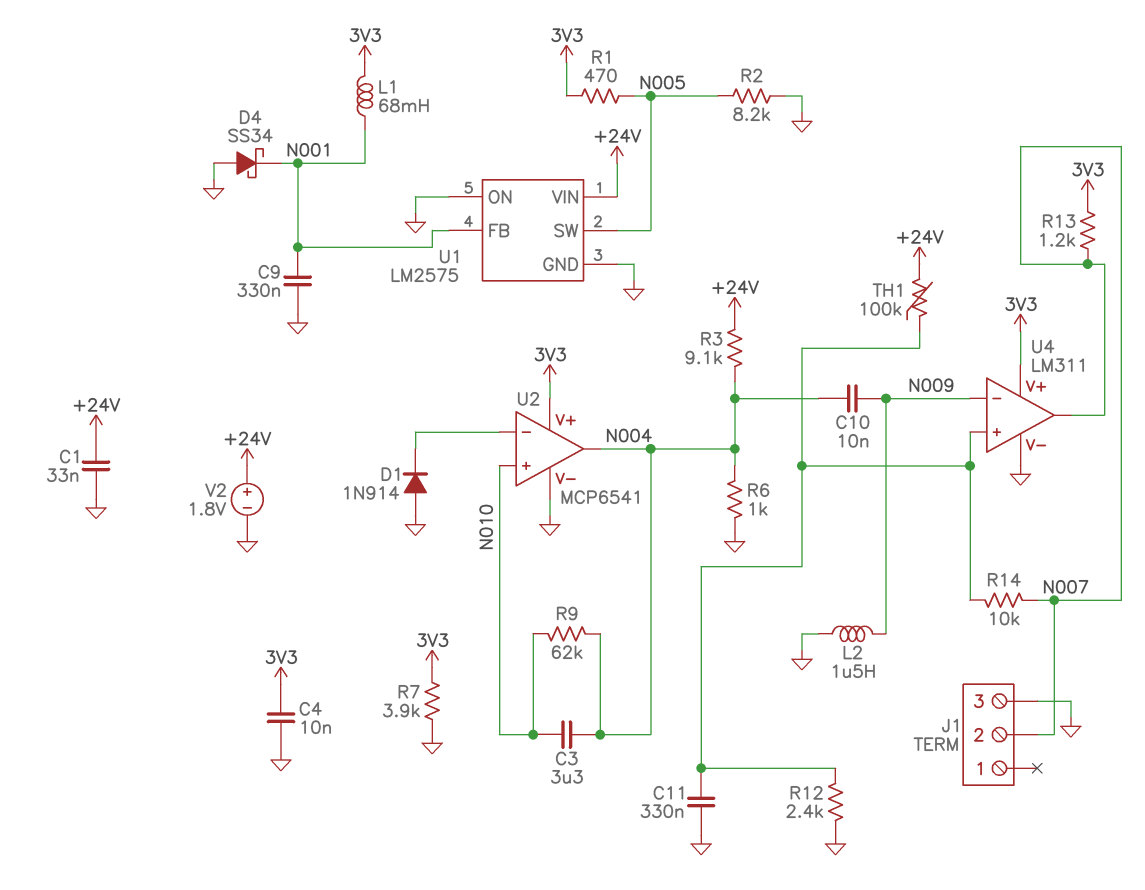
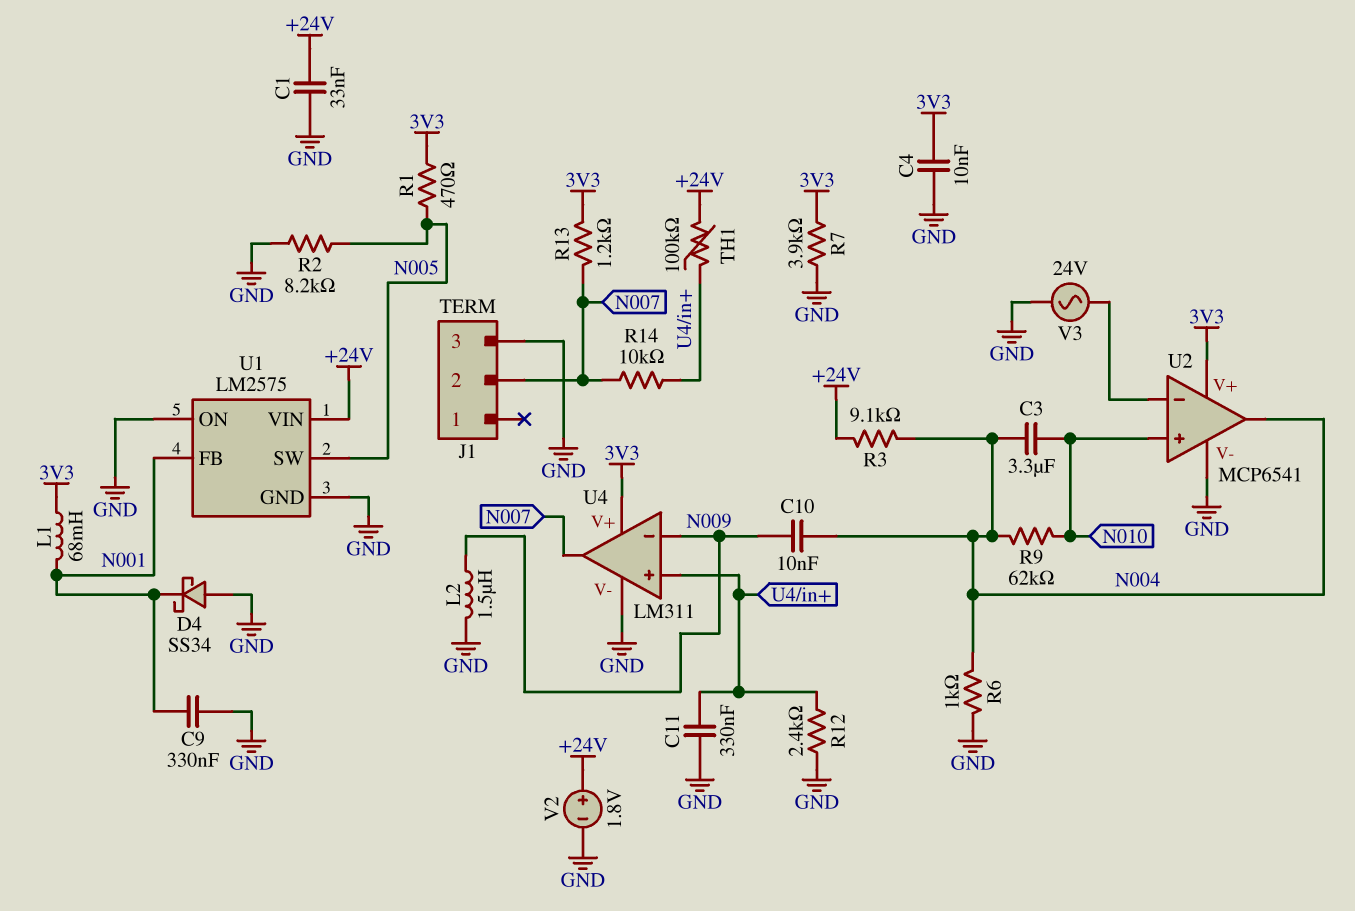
D1: diode 1N914 (A GND, K U2/in-) -> none
V3: none -> AC 24V (GND, U2/in-)

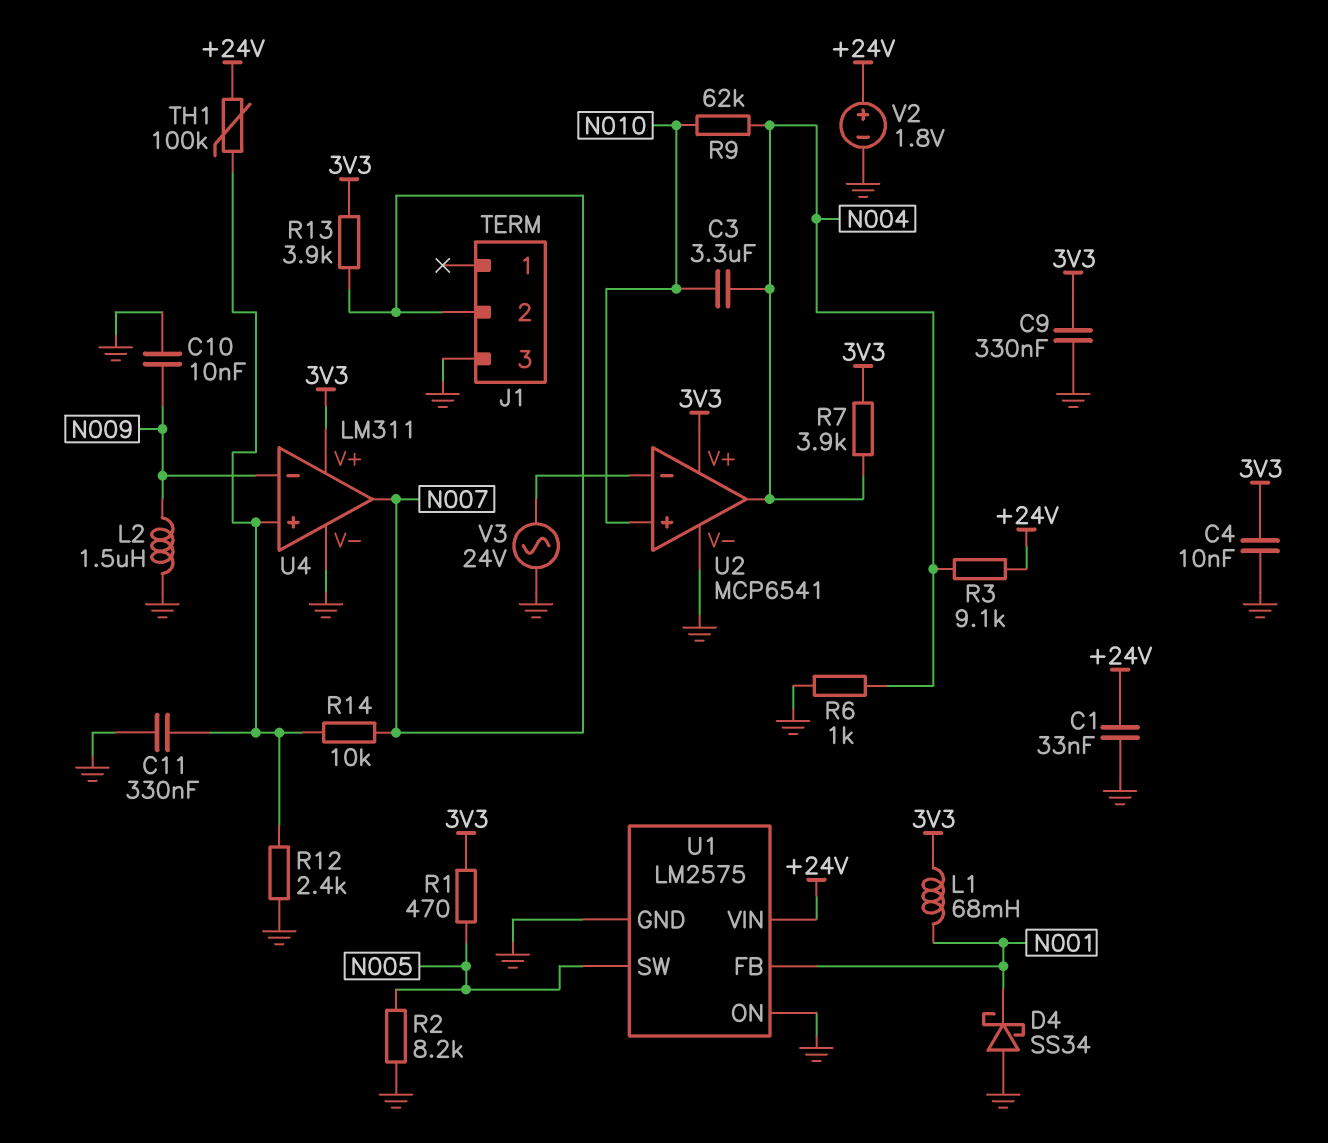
C9: 330nF (GND, N001) -> 330nF (3V3, GND)
C10: 10nF (N004, N009) -> 10nF (GND, N009)
R7: 3.9k (3V3, GND) -> 3.9k (3V3, N004)
R13: 1.2k (3V3, N007) -> 3.9k (3V3, N007)

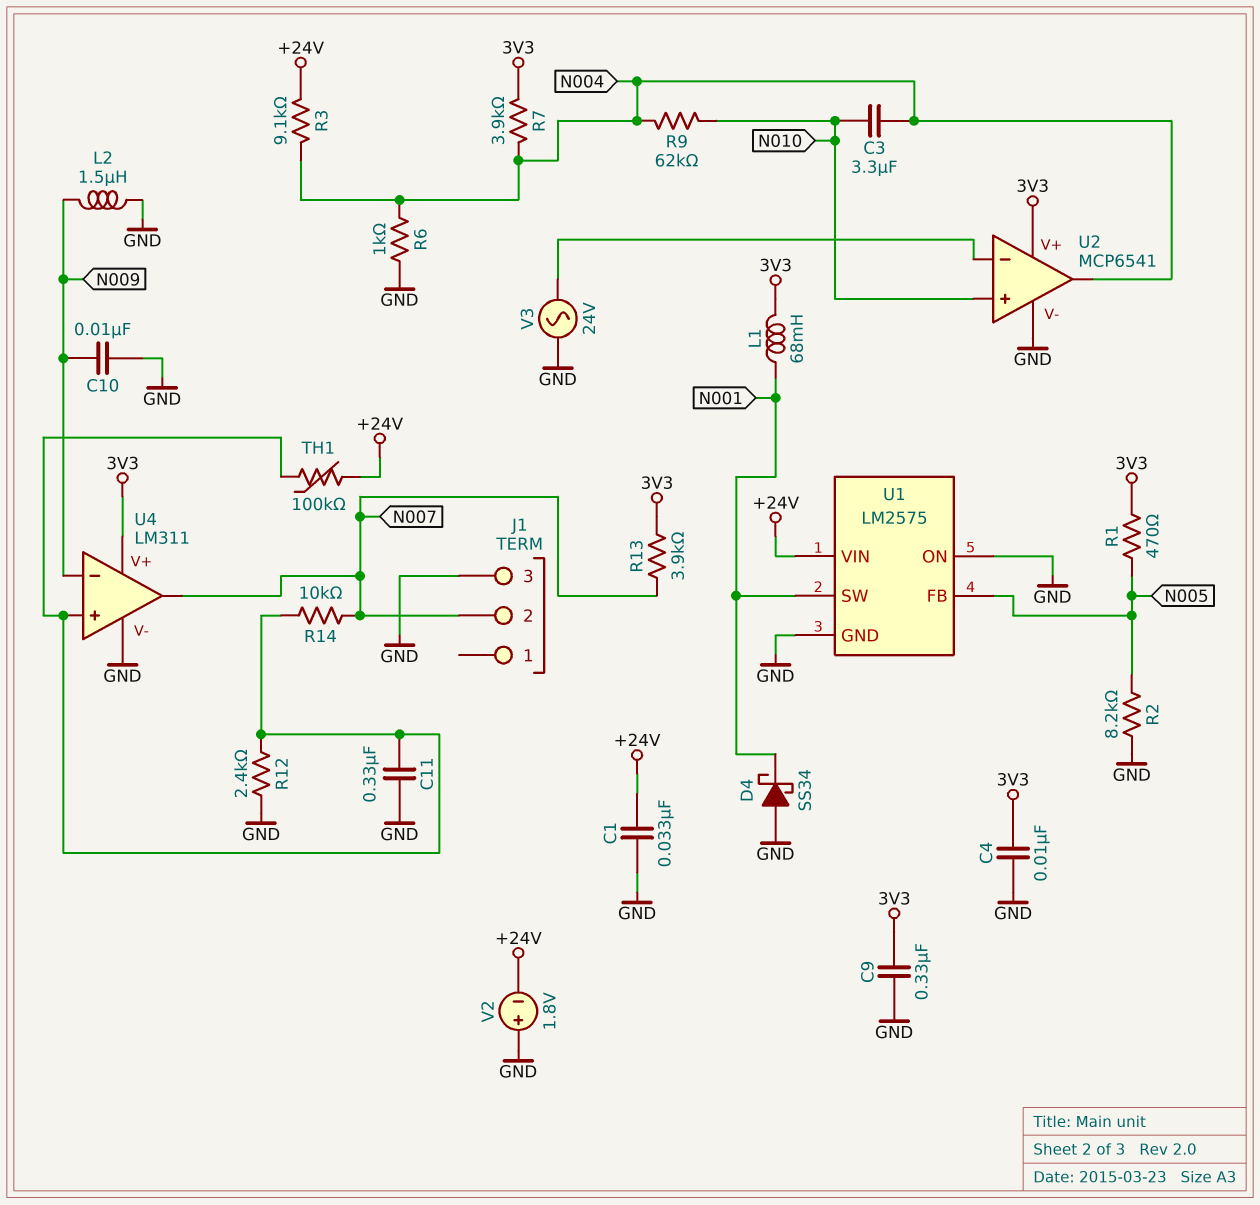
U1 pin FB: N001 -> N005
U1 pin SW: N005 -> N001
V2: 1.8V (plus +24V, minus GND) -> 1.8V (plus GND, minus +24V)

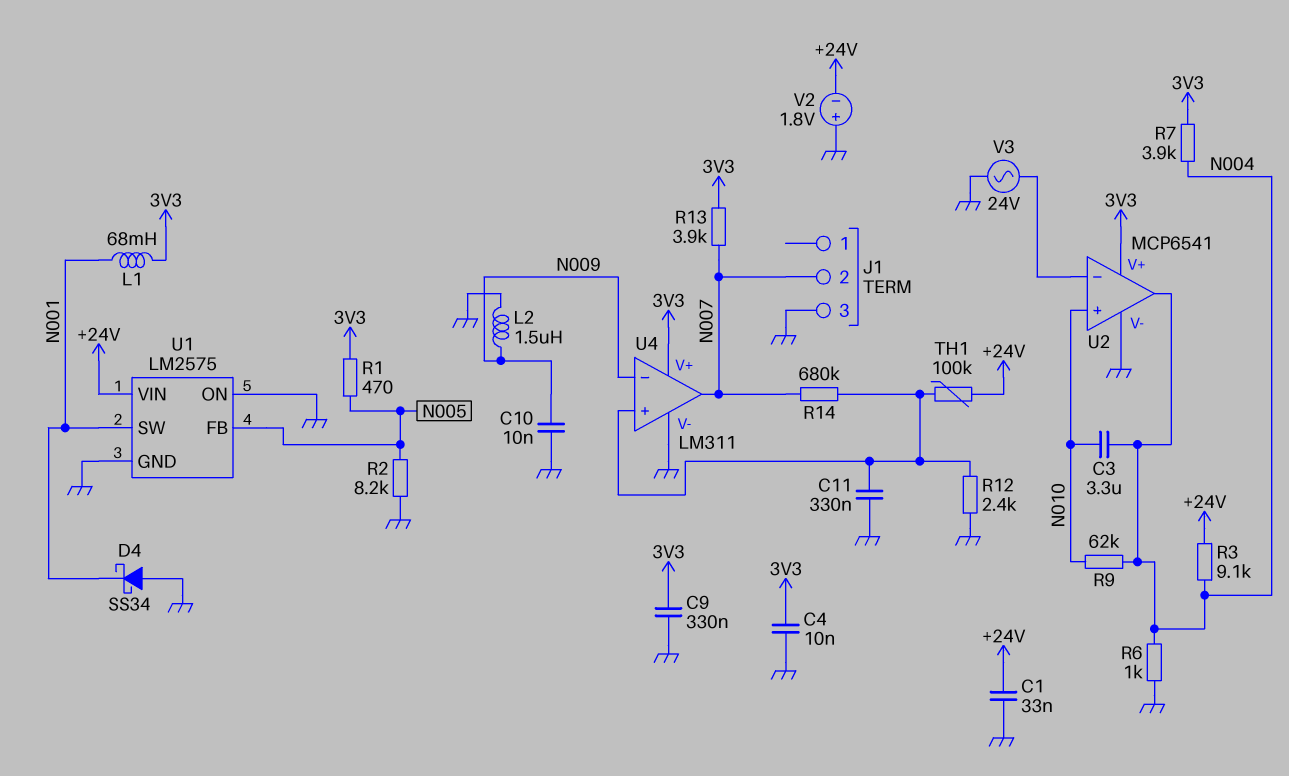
R14: 10k (N007, U4/in+) -> 680k (N007, U4/in+)

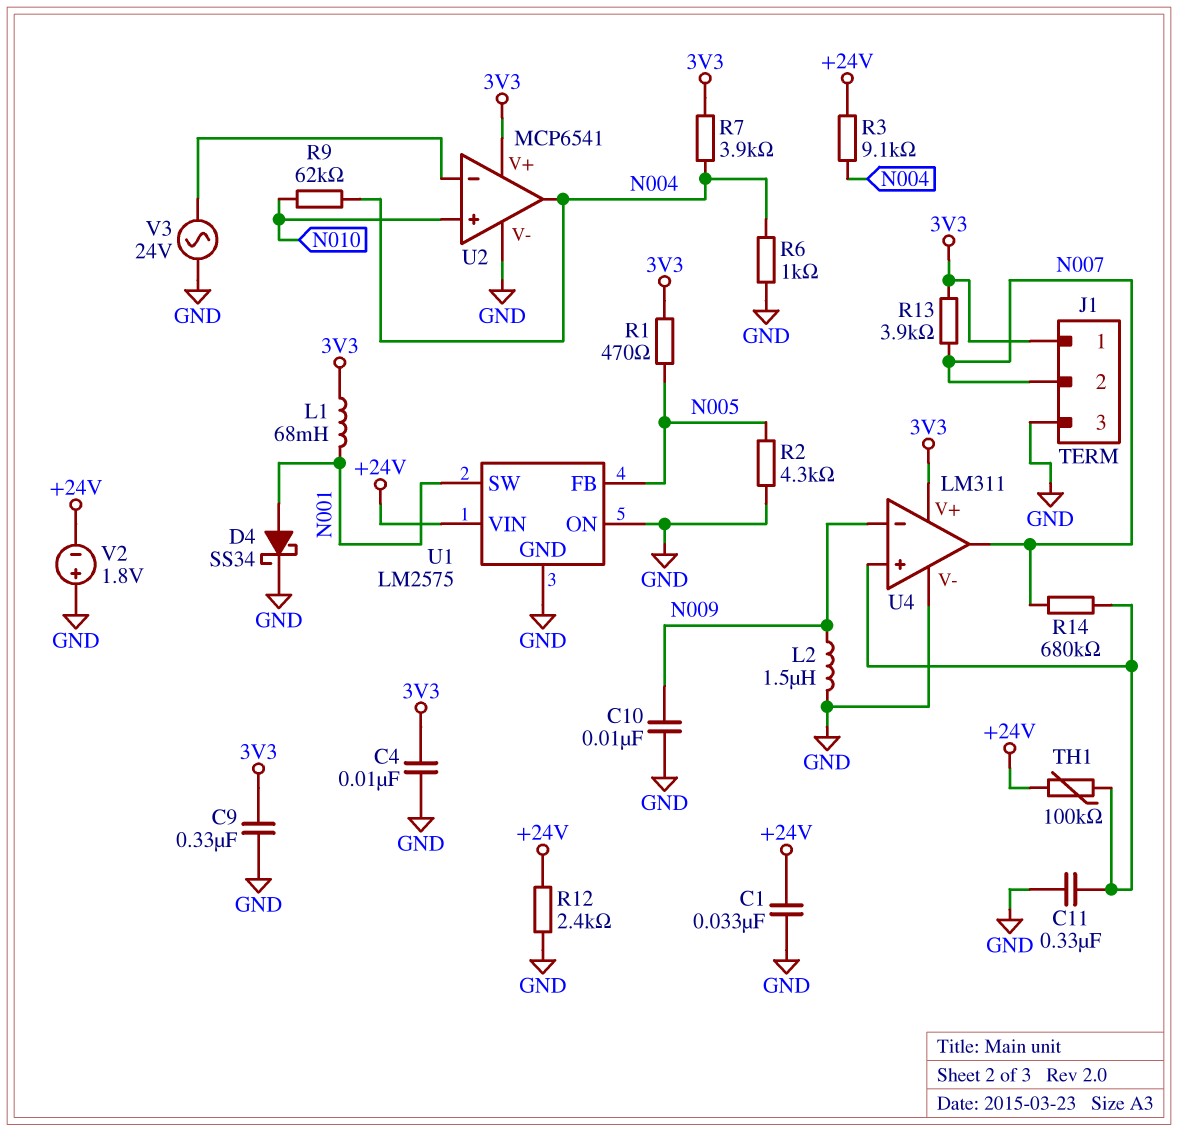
C3: 3.3uF (N004, N010) -> none
D4: schottky SS34 (A GND, K N001) -> schottky SS34 (A N001, K GND)
J1 pin 1: none -> 3V3
R2: 8.2k (GND, N005) -> 4.3k (GND, N005)
R12: 2.4k (GND, U4/in+) -> 2.4k (+24V, GND)

